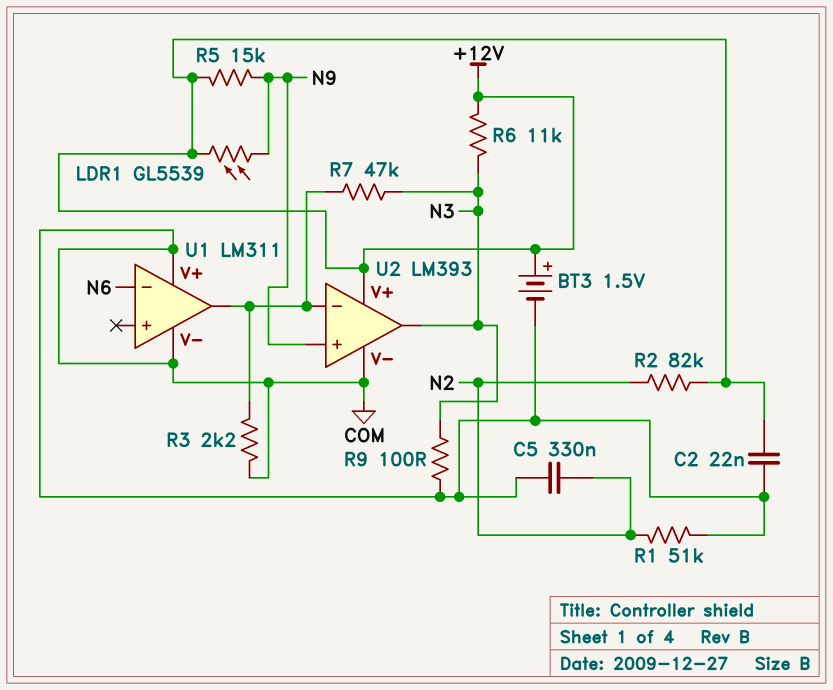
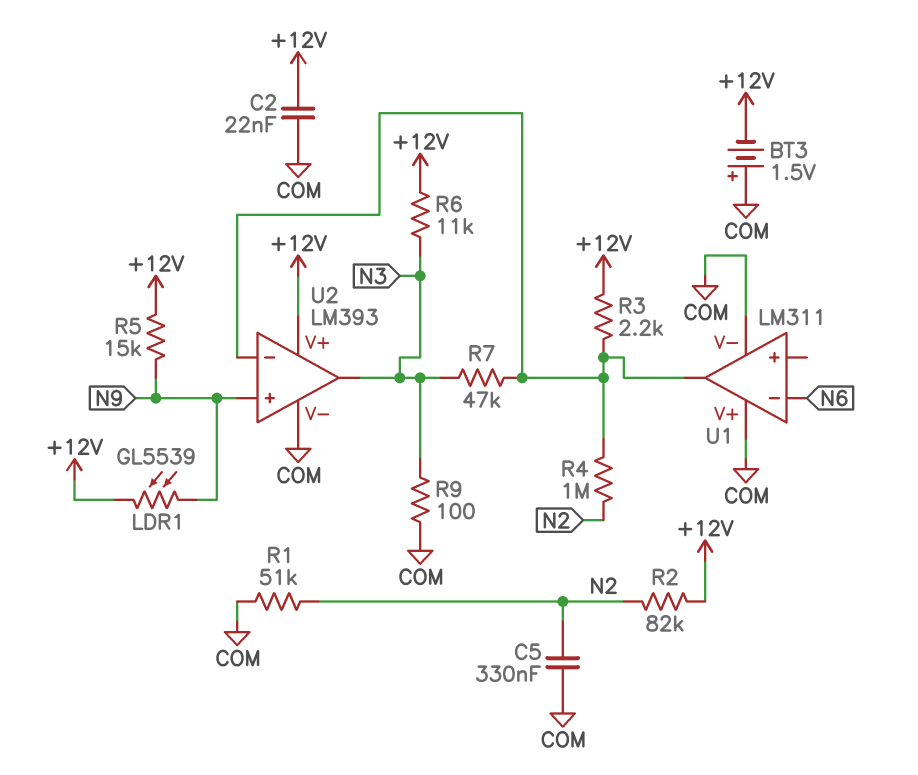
BT3: 1.5V (plus +12V, minus COM) -> 1.5V (plus COM, minus +12V)
R3: 2.2k (COM, U1/out) -> 2.2k (+12V, U1/out)
R4: none -> 1M (N2, U1/out)

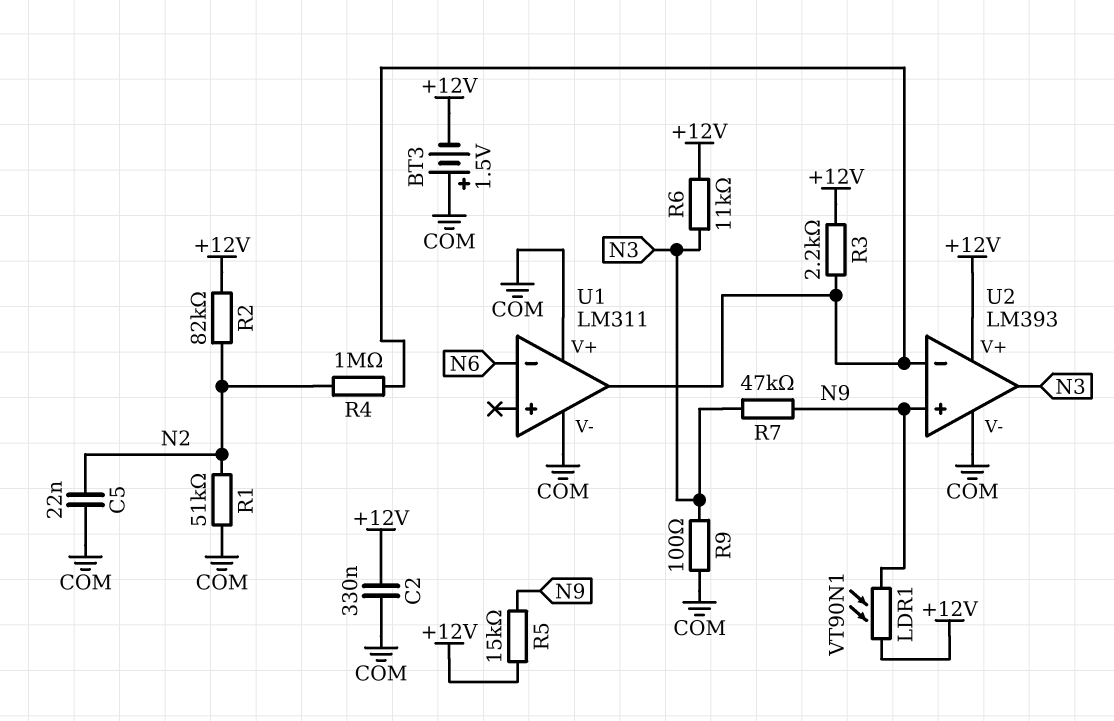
C2: 22nF (+12V, COM) -> 330nF (+12V, COM)
C5: 330nF (COM, N2) -> 22nF (COM, N2)
LDR1: GL5539 (+12V, N9) -> VT90N1 (+12V, N9)
R7: 47k (N3, U1/out) -> 47k (N3, N9)

